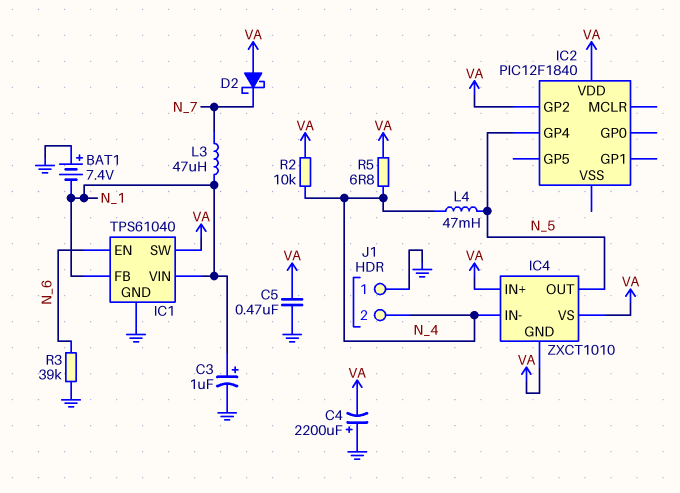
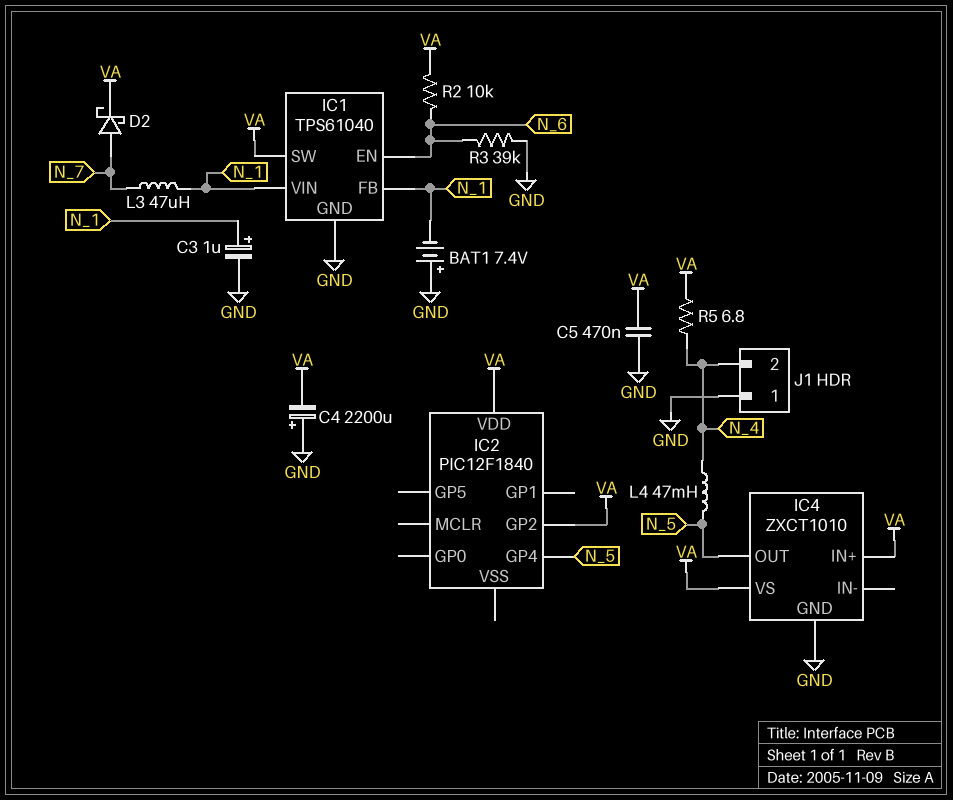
D2: schottky (A VA, K N_7) -> schottky (A N_7, K VA)
IC4 pin GND: VA -> GND
IC4 pin IN-: N_4 -> none
R2: 10k (N_4, VA) -> 10k (N_6, VA)

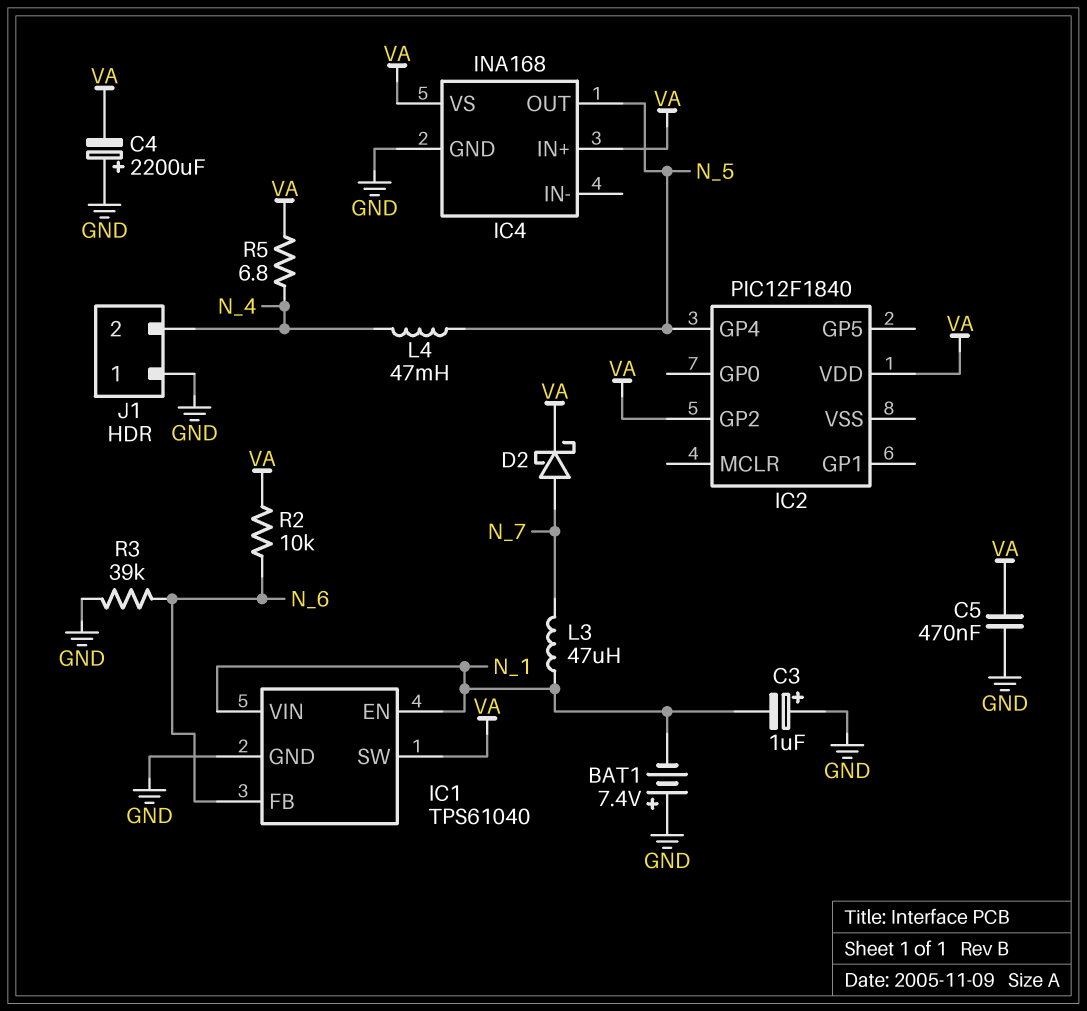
C3: 1uF (plus N_1, minus GND) -> 1uF (plus GND, minus N_1)
IC1 pin EN: N_6 -> N_1
IC1 pin FB: N_1 -> N_6
IC4: ZXCT1010 -> INA168

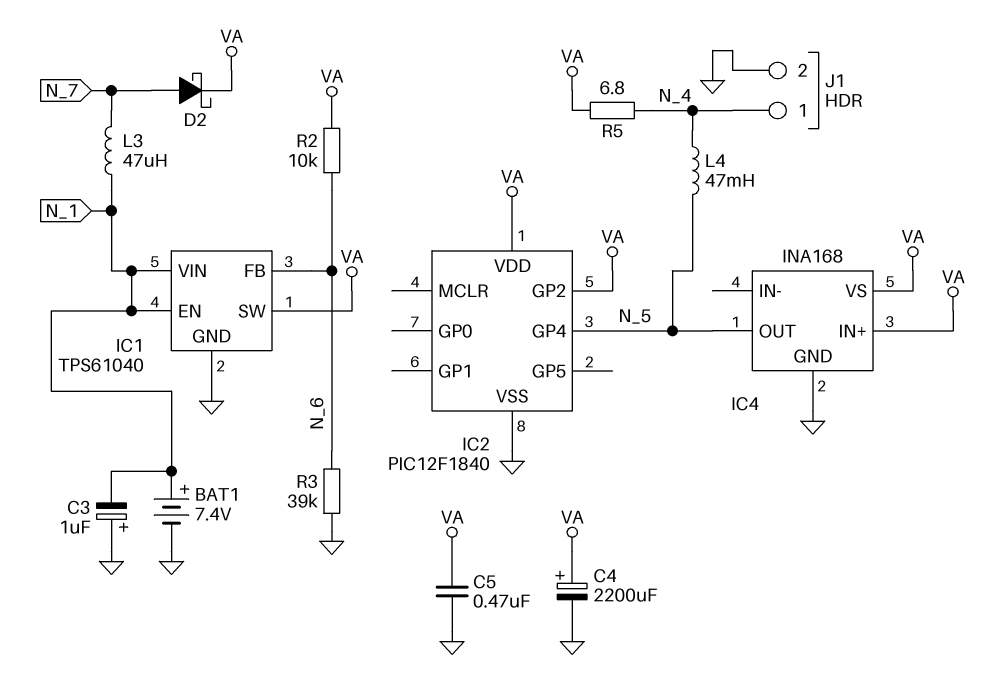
BAT1: 7.4V (plus GND, minus N_1) -> 7.4V (plus N_1, minus GND)
C4: 2200uF (plus GND, minus VA) -> 2200uF (plus VA, minus GND)
IC2 pin VSS: none -> GND
J1 pin 1: GND -> N_4
J1 pin 2: N_4 -> GND

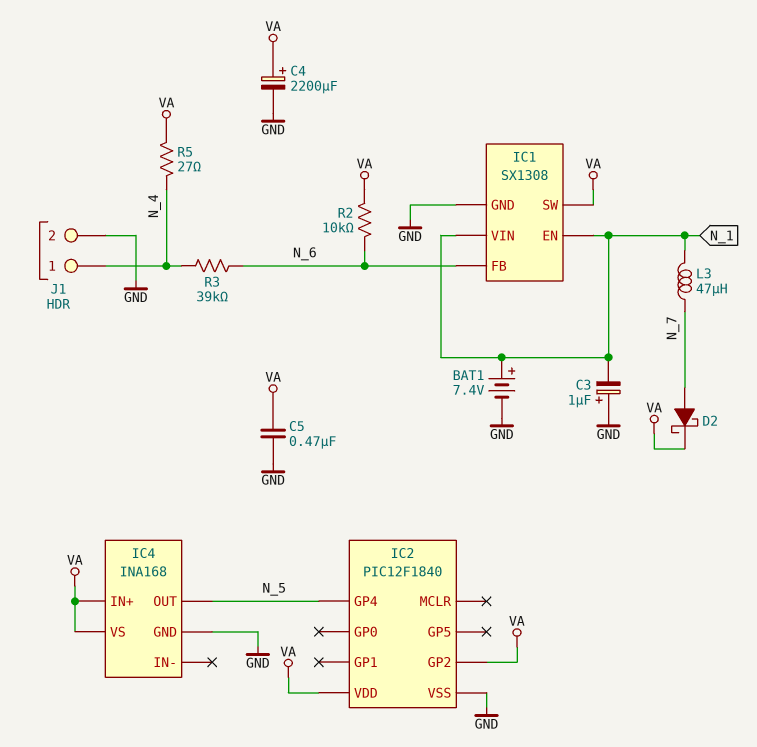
IC1: TPS61040 -> SX1308
L4: 47mH (N_4, N_5) -> none
R3: 39k (GND, N_6) -> 39k (N_4, N_6)
R5: 6.8 (N_4, VA) -> 27 (N_4, VA)

